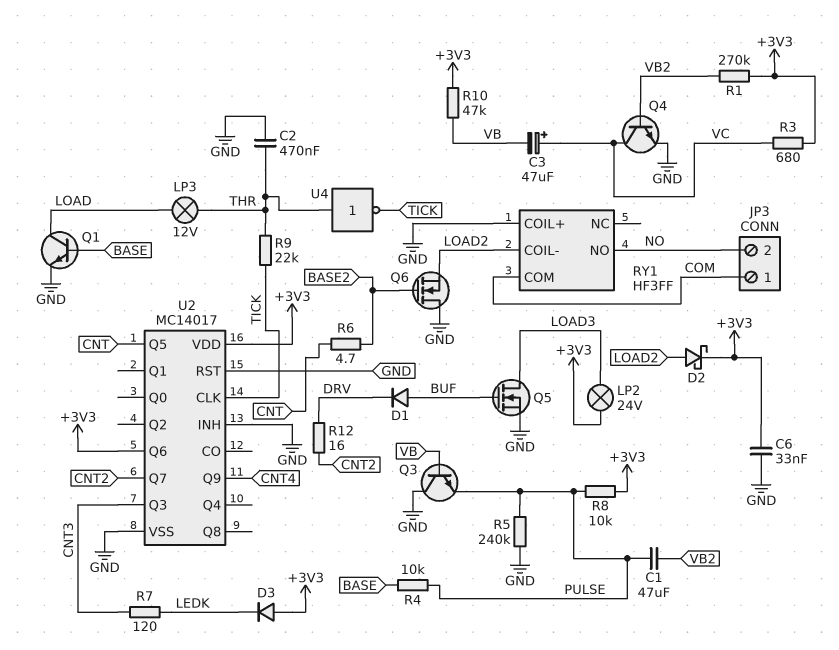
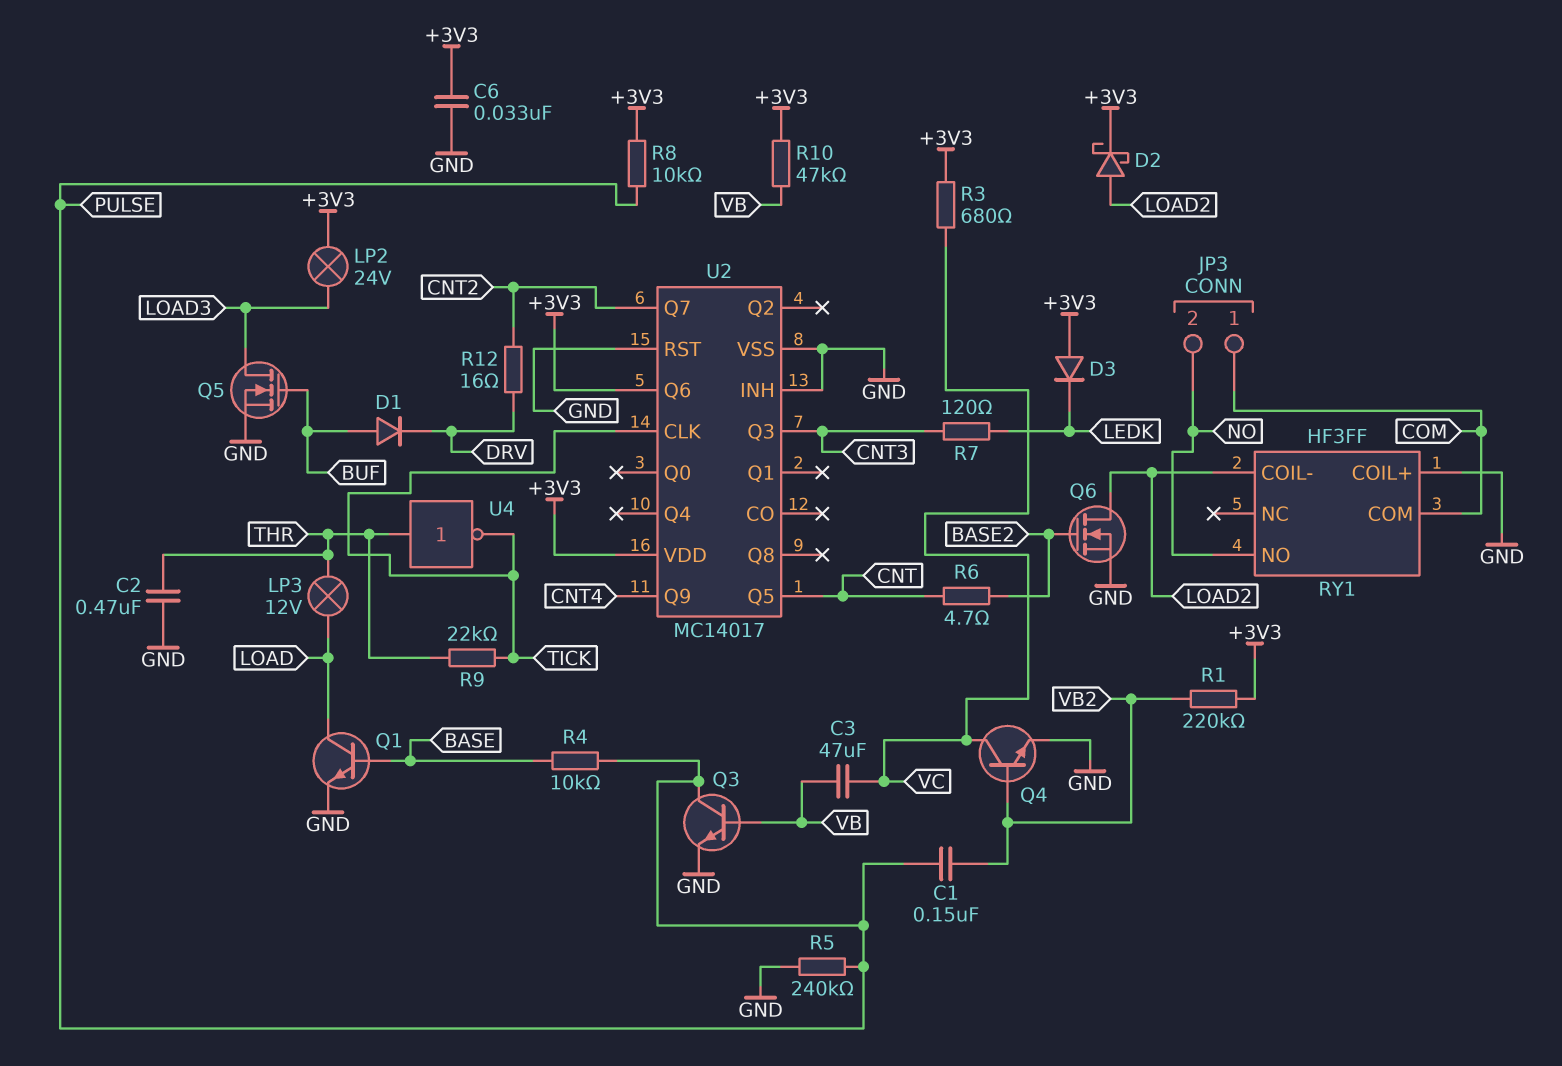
C1: 47uF (PULSE, VB2) -> 150nF (PULSE, VB2)
C3: 47uF (plus VC, minus VB) -> 47uF (VB, VC)
Q3: NPN (B VB, C GND, E PULSE) -> NPN (B VB, C PULSE, E GND)
Q6: NMOS (G BASE2, D GND, S LOAD2) -> NMOS (G BASE2, D LOAD2, S GND)
R1: 270k (+3V3, VB2) -> 220k (+3V3, VB2)

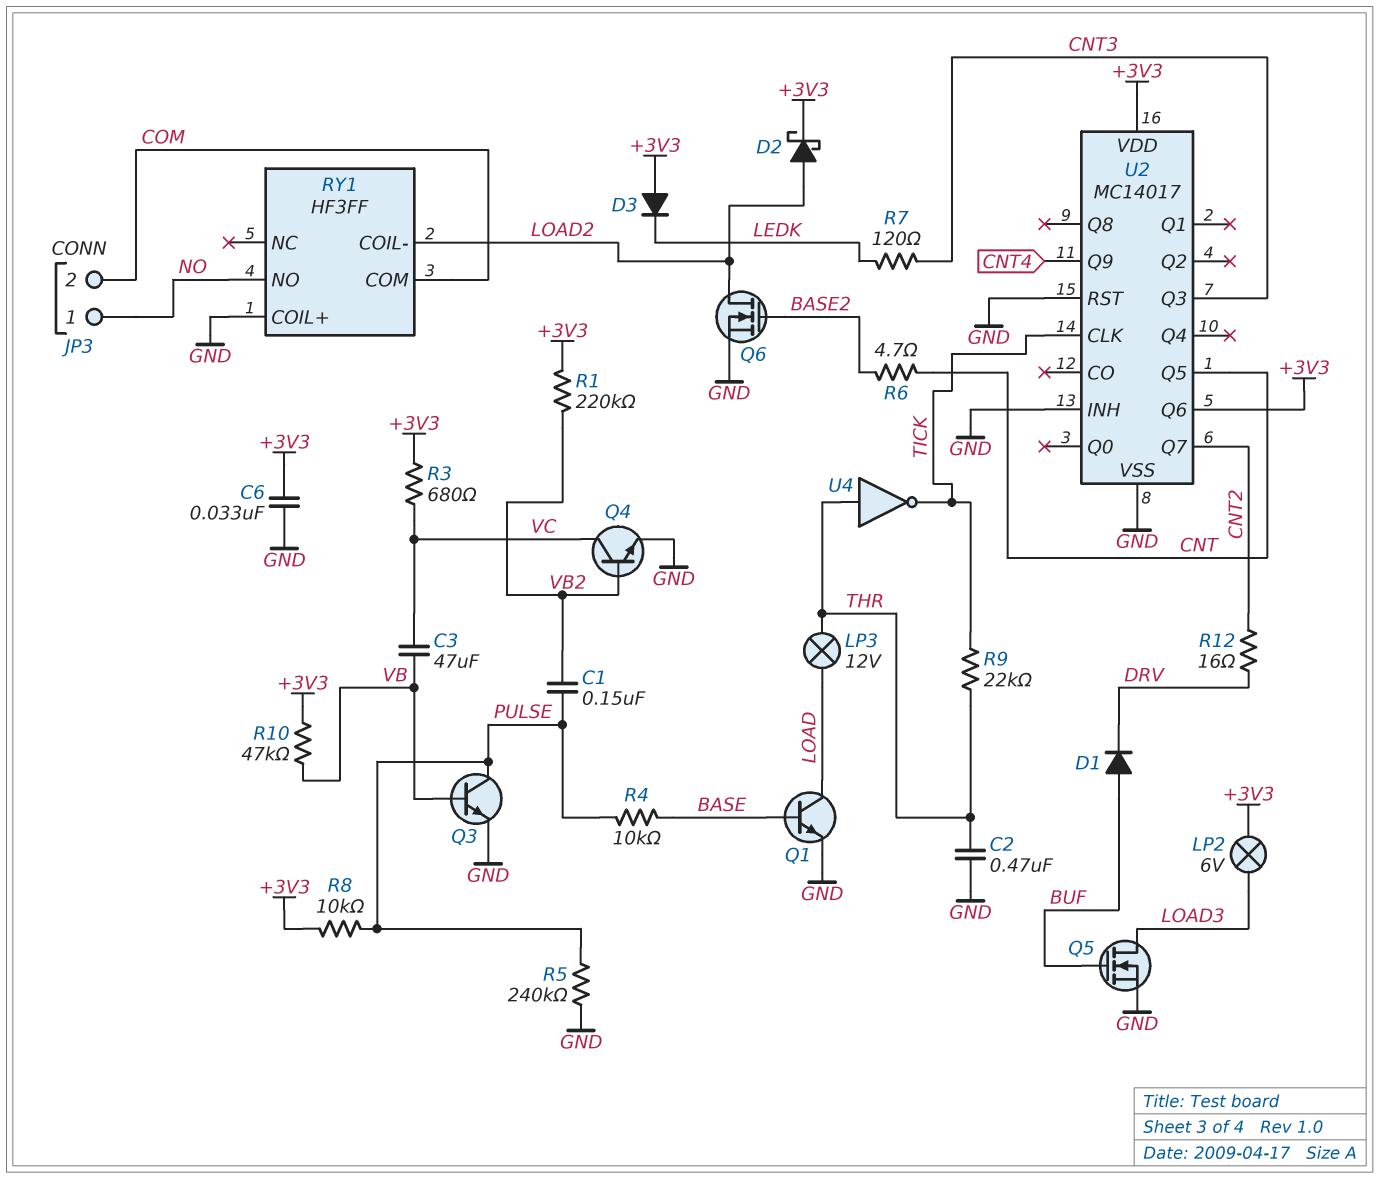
JP3 pin 1: COM -> NO
JP3 pin 2: NO -> COM
LP2: lamp 24V (+3V3, LOAD3) -> lamp 6V (+3V3, LOAD3)

